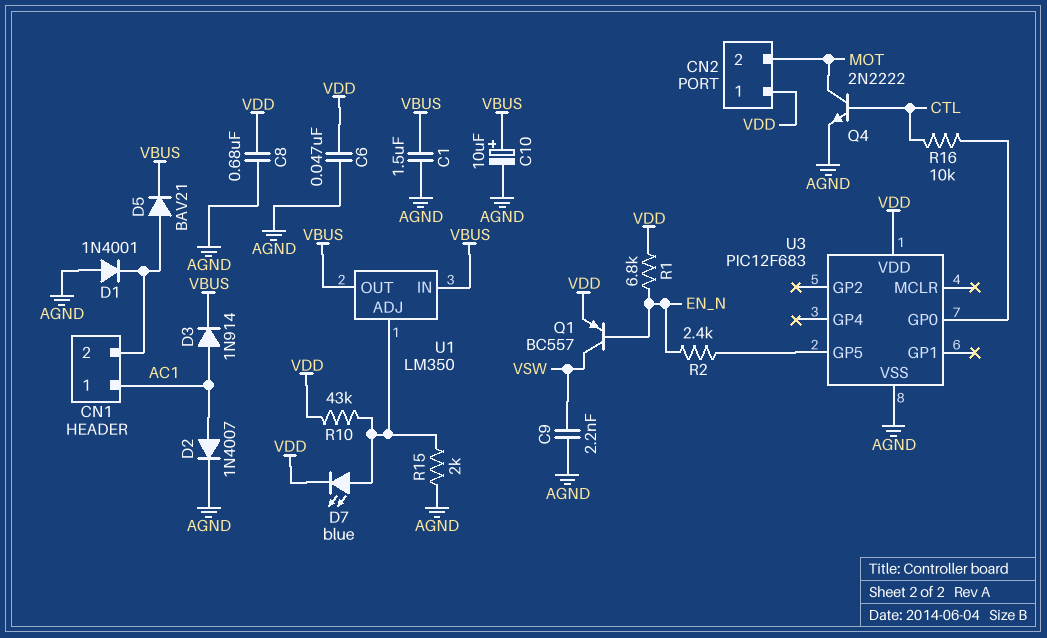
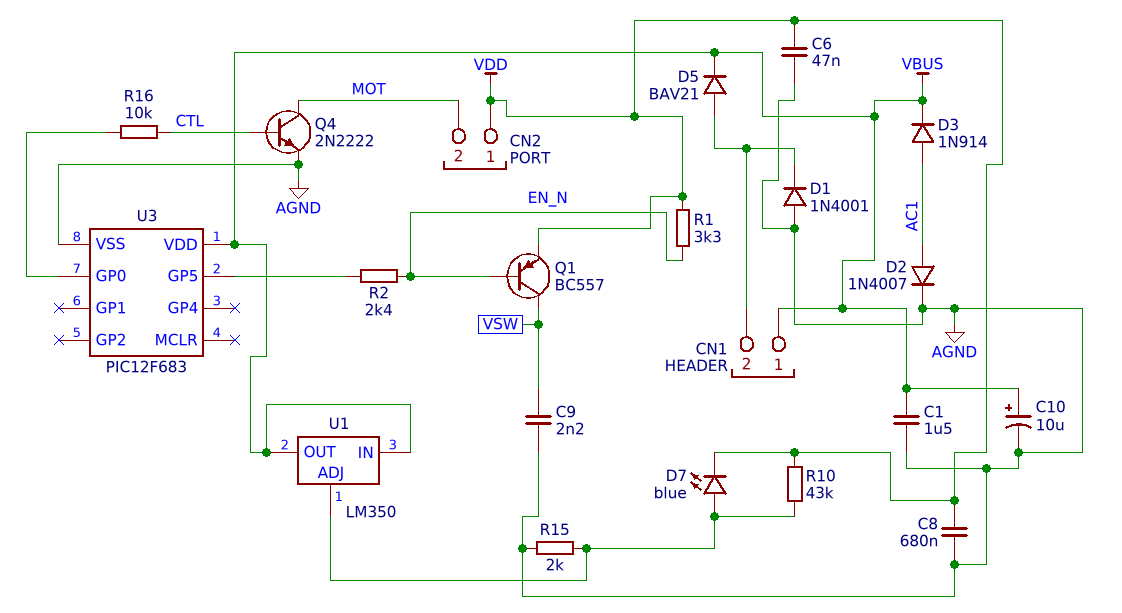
CN1 pin 1: AC1 -> VBUS
R1: 6.8k (EN_N, VDD) -> 3.3k (EN_N, VDD)
U3 pin VDD: VDD -> VBUS

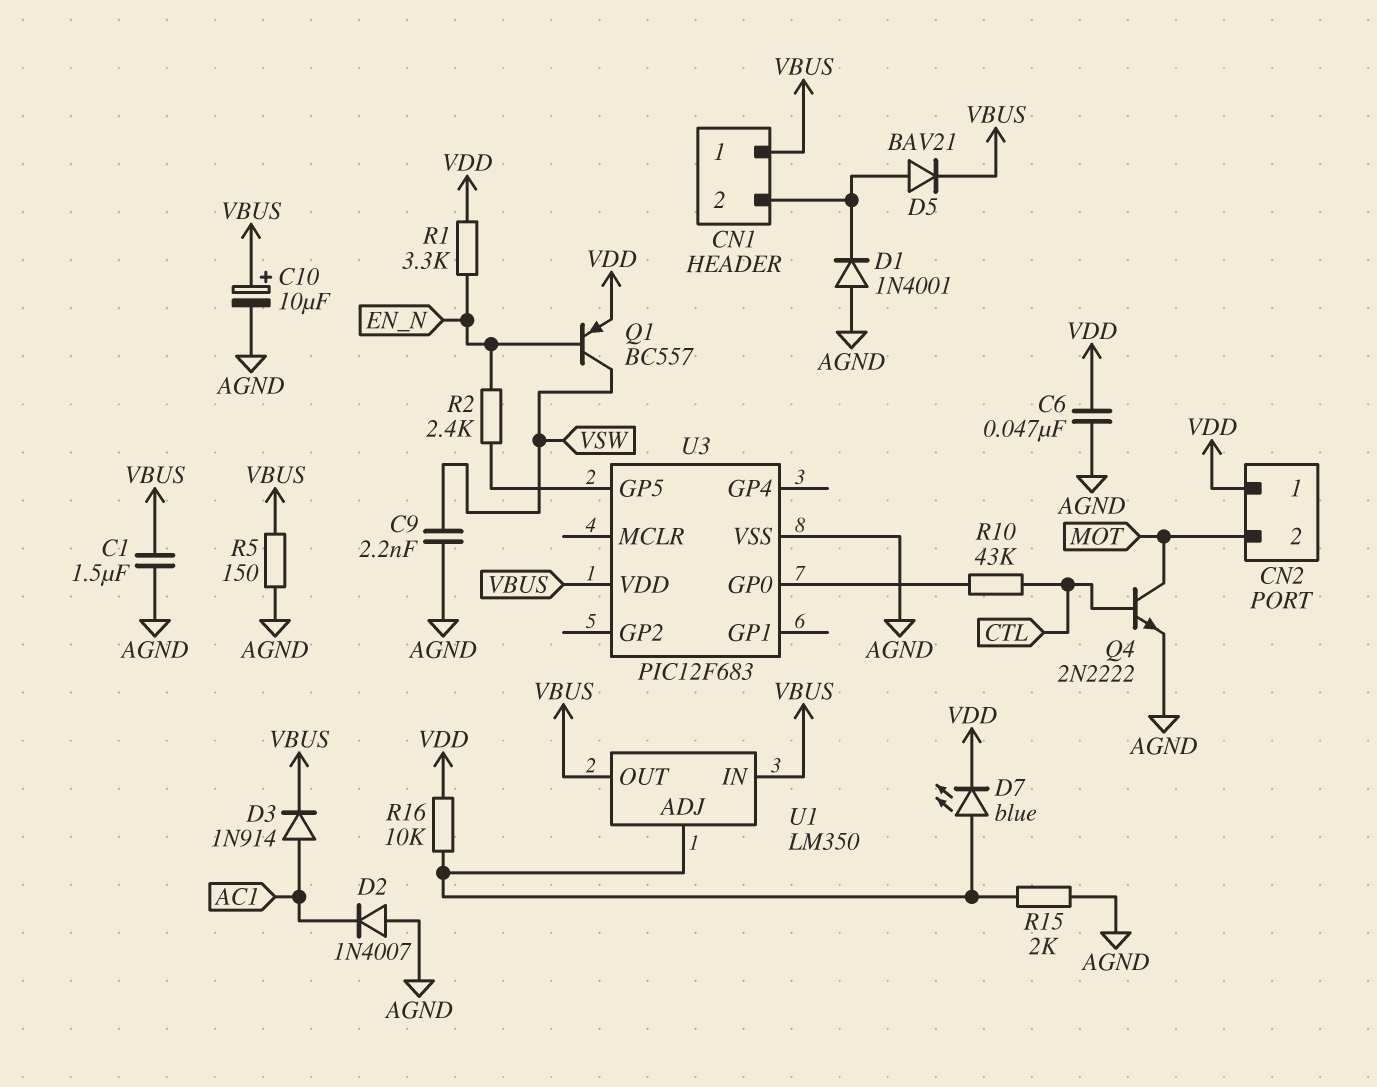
C8: 680nF (AGND, VDD) -> none
D2: diode 1N4007 (A AC1, K AGND) -> diode 1N4007 (A AGND, K AC1)
R5: none -> 150 (AGND, VBUS)
R10: 43k (U1/ADJ, VDD) -> 43k (CTL, U3/GP0)
R16: 10k (CTL, U3/GP0) -> 10k (U1/ADJ, VDD)

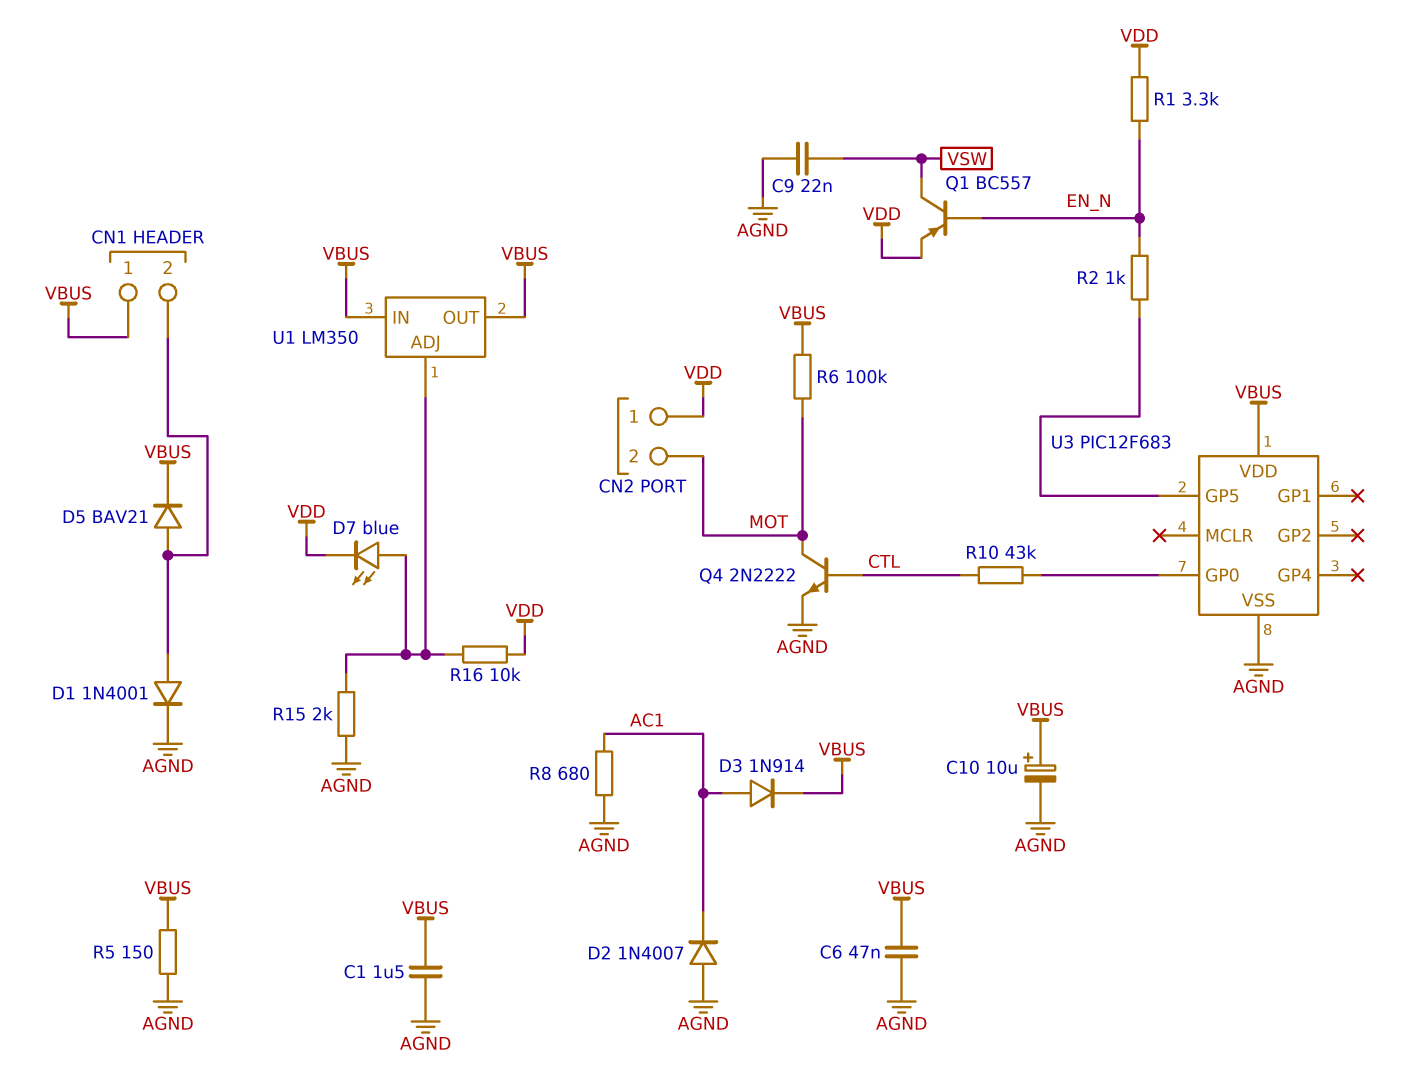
C6: 47nF (AGND, VDD) -> 47nF (AGND, VBUS)
C9: 2.2nF (AGND, VSW) -> 22nF (AGND, VSW)
D1: diode 1N4001 (A AGND, K CN1/2) -> diode 1N4001 (A CN1/2, K AGND)
R2: 2.4k (EN_N, U3/GP5) -> 1k (EN_N, U3/GP5)
R6: none -> 100k (MOT, VBUS)
R8: none -> 680 (AC1, AGND)

